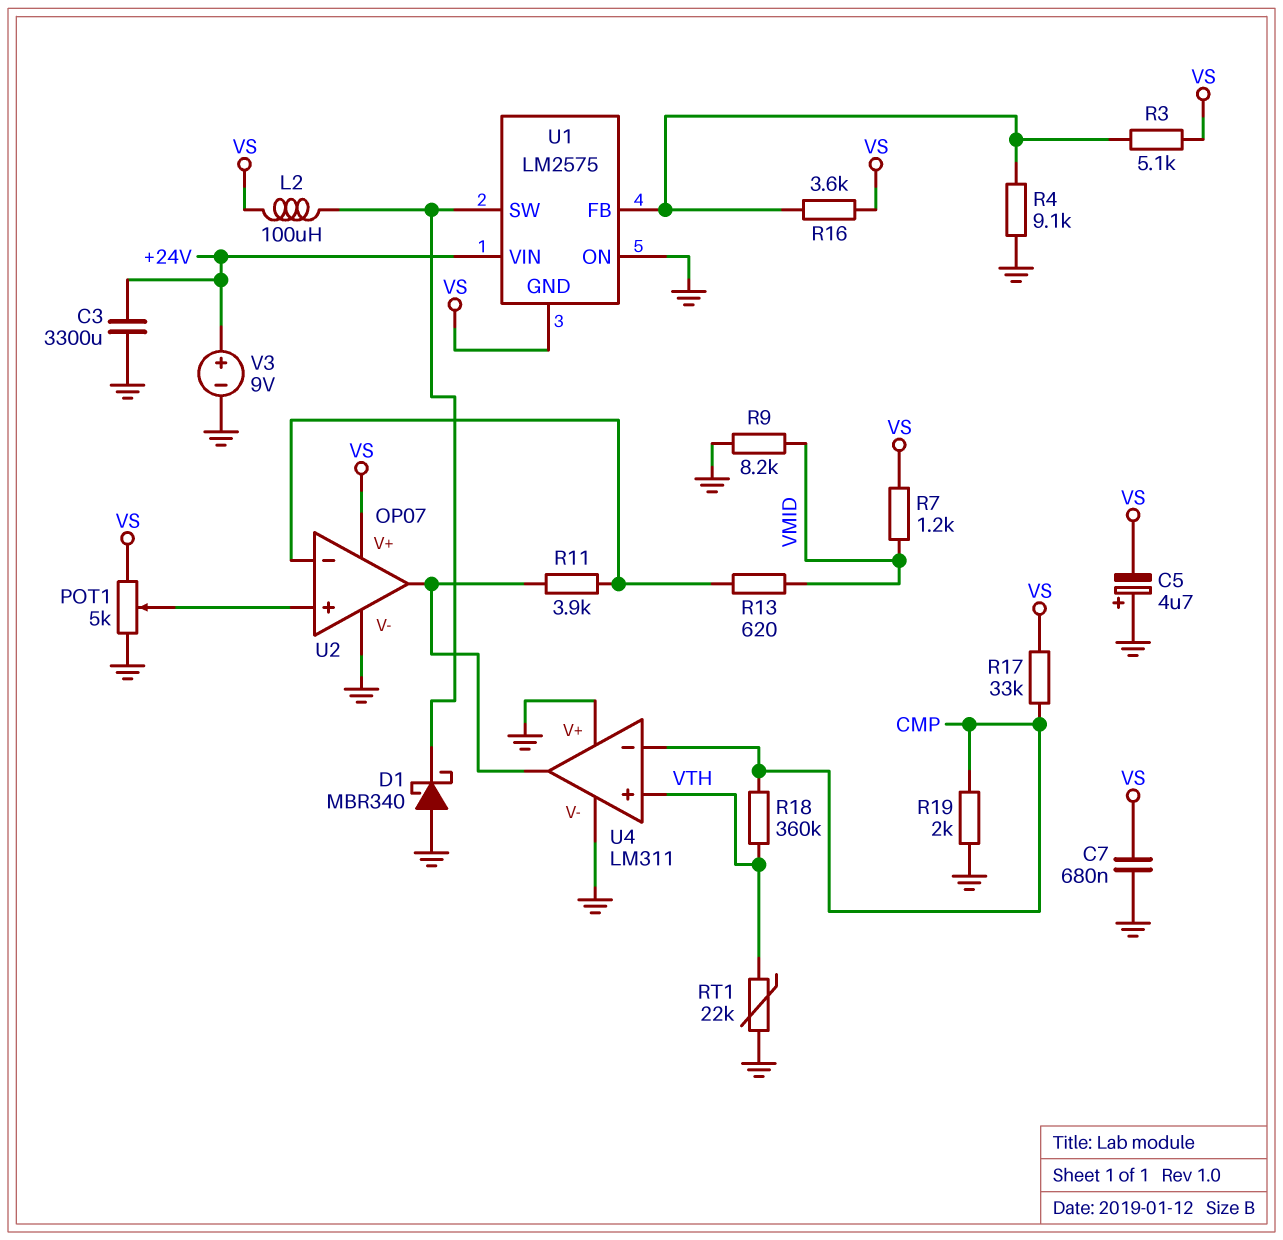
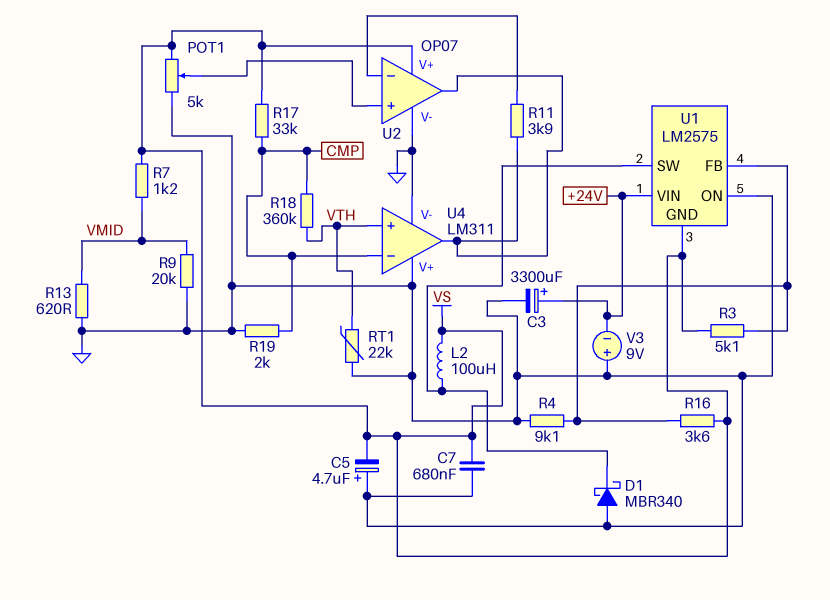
C3: 3300uF (+24V, GND) -> 3300uF (plus +24V, minus GND)
R9: 8.2k (GND, VMID) -> 20k (GND, VMID)
R13: 620 (U2/in-, VMID) -> 620 (GND, VMID)
V3: 9V (plus +24V, minus GND) -> 9V (plus GND, minus +24V)

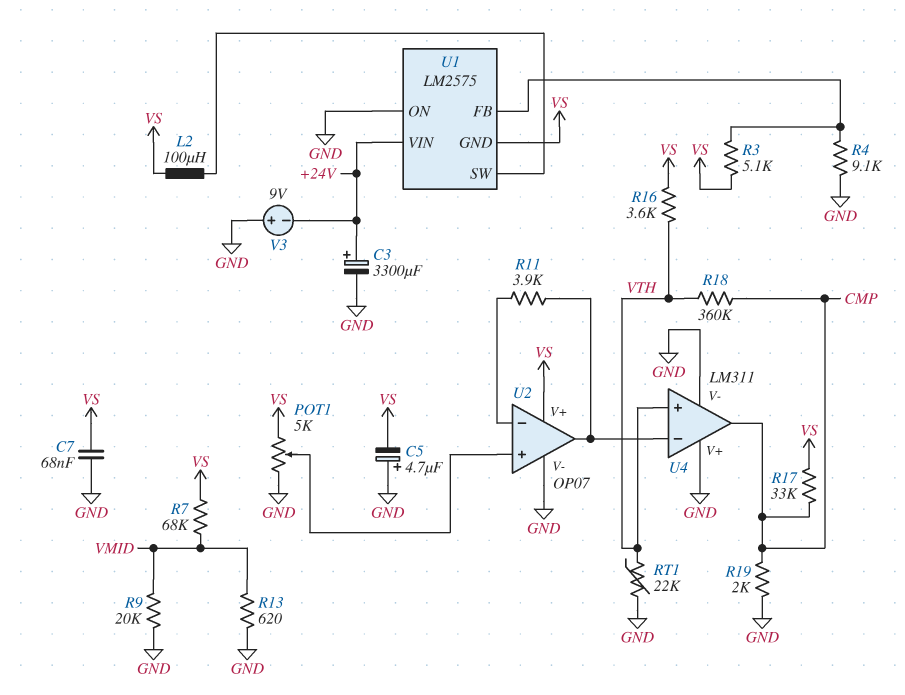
C7: 680nF (GND, VS) -> 68nF (GND, VS)
D1: schottky MBR340 (A GND, K U1/SW) -> none
R7: 1.2k (VMID, VS) -> 68k (VMID, VS)
R16: 3.6k (U1/FB, VS) -> 3.6k (VS, VTH)
U4 pin in-: CMP -> U2/out
U4 pin out: U2/out -> CMP

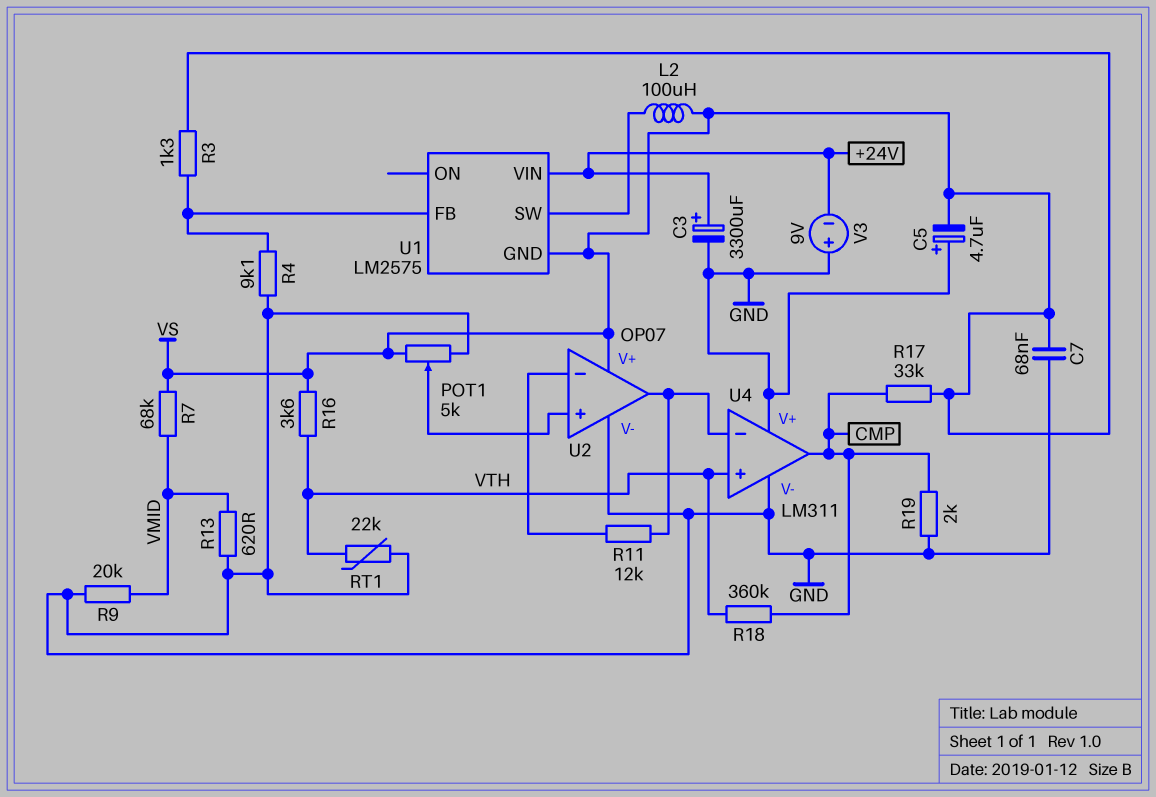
R3: 5.1k (U1/FB, VS) -> 1.3k (U1/FB, VS)
R11: 3.9k (U2/in-, U2/out) -> 12k (U2/in-, U2/out)
U1 pin ON: GND -> none

